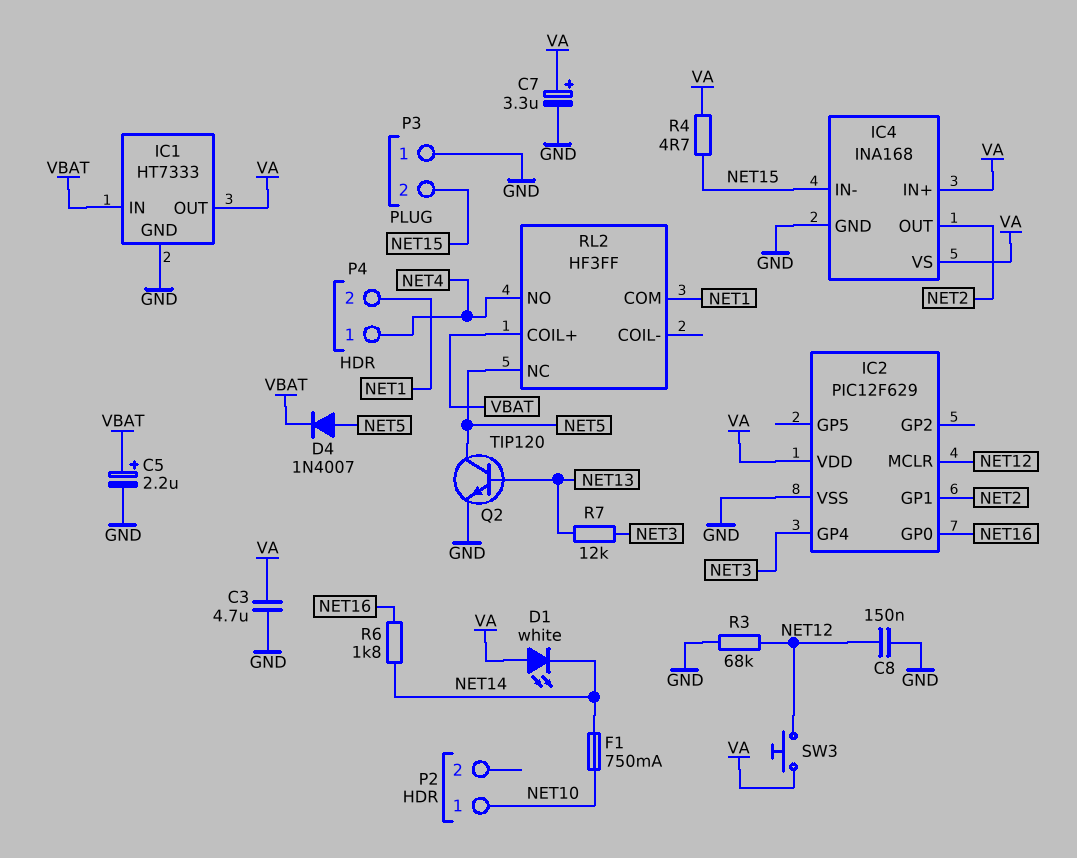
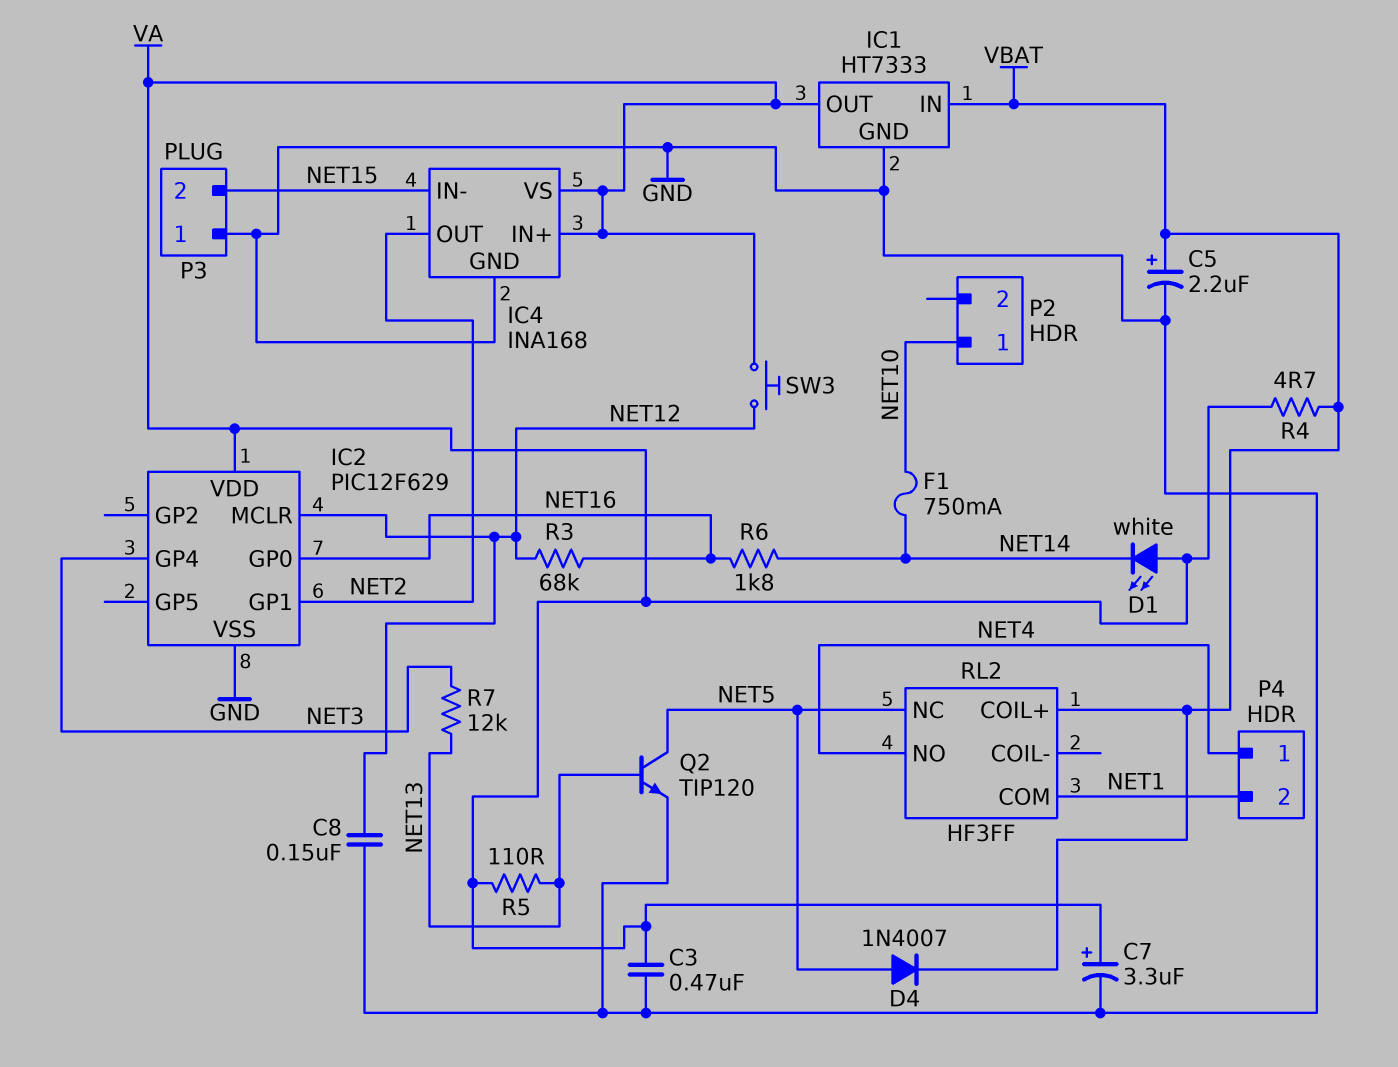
C3: 4.7uF (GND, VA) -> 470nF (GND, VA)
R3: 68k (GND, NET12) -> 68k (NET12, NET16)
R4: 4.7 (NET15, VA) -> 4.7 (VA, VBAT)
R5: none -> 110 (NET13, VA)

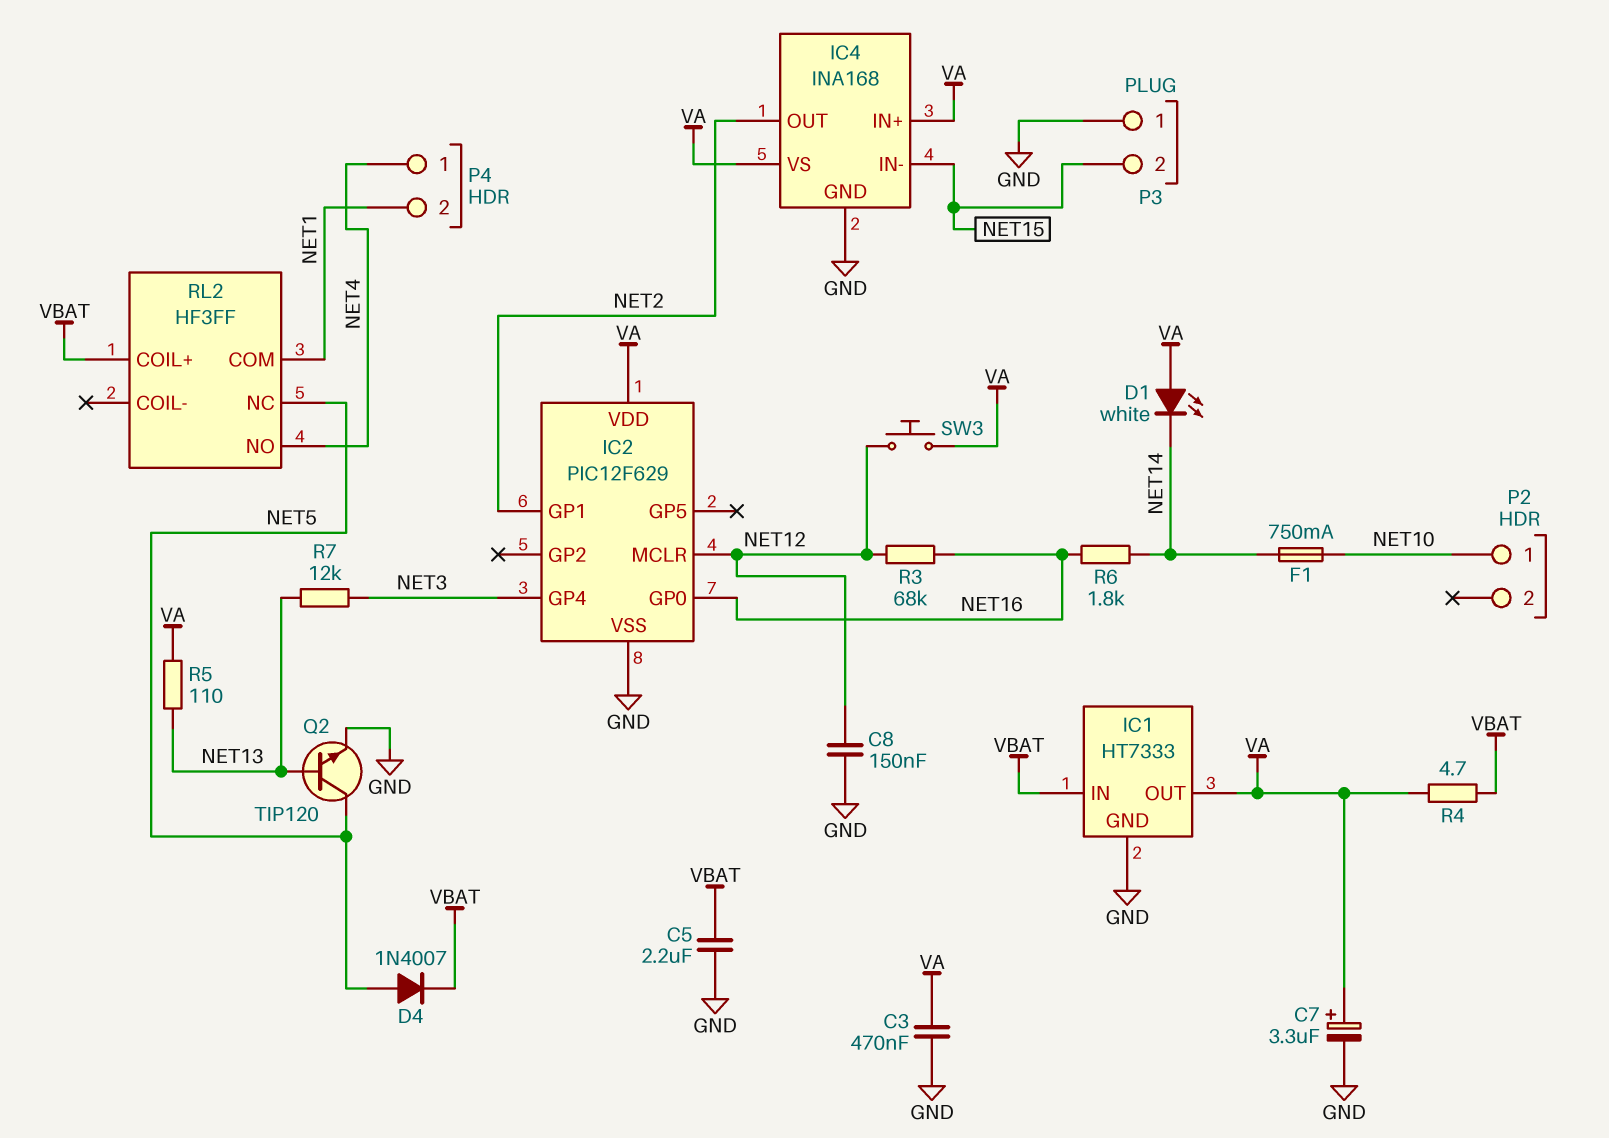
C5: 2.2uF (plus VBAT, minus GND) -> 2.2uF (GND, VBAT)

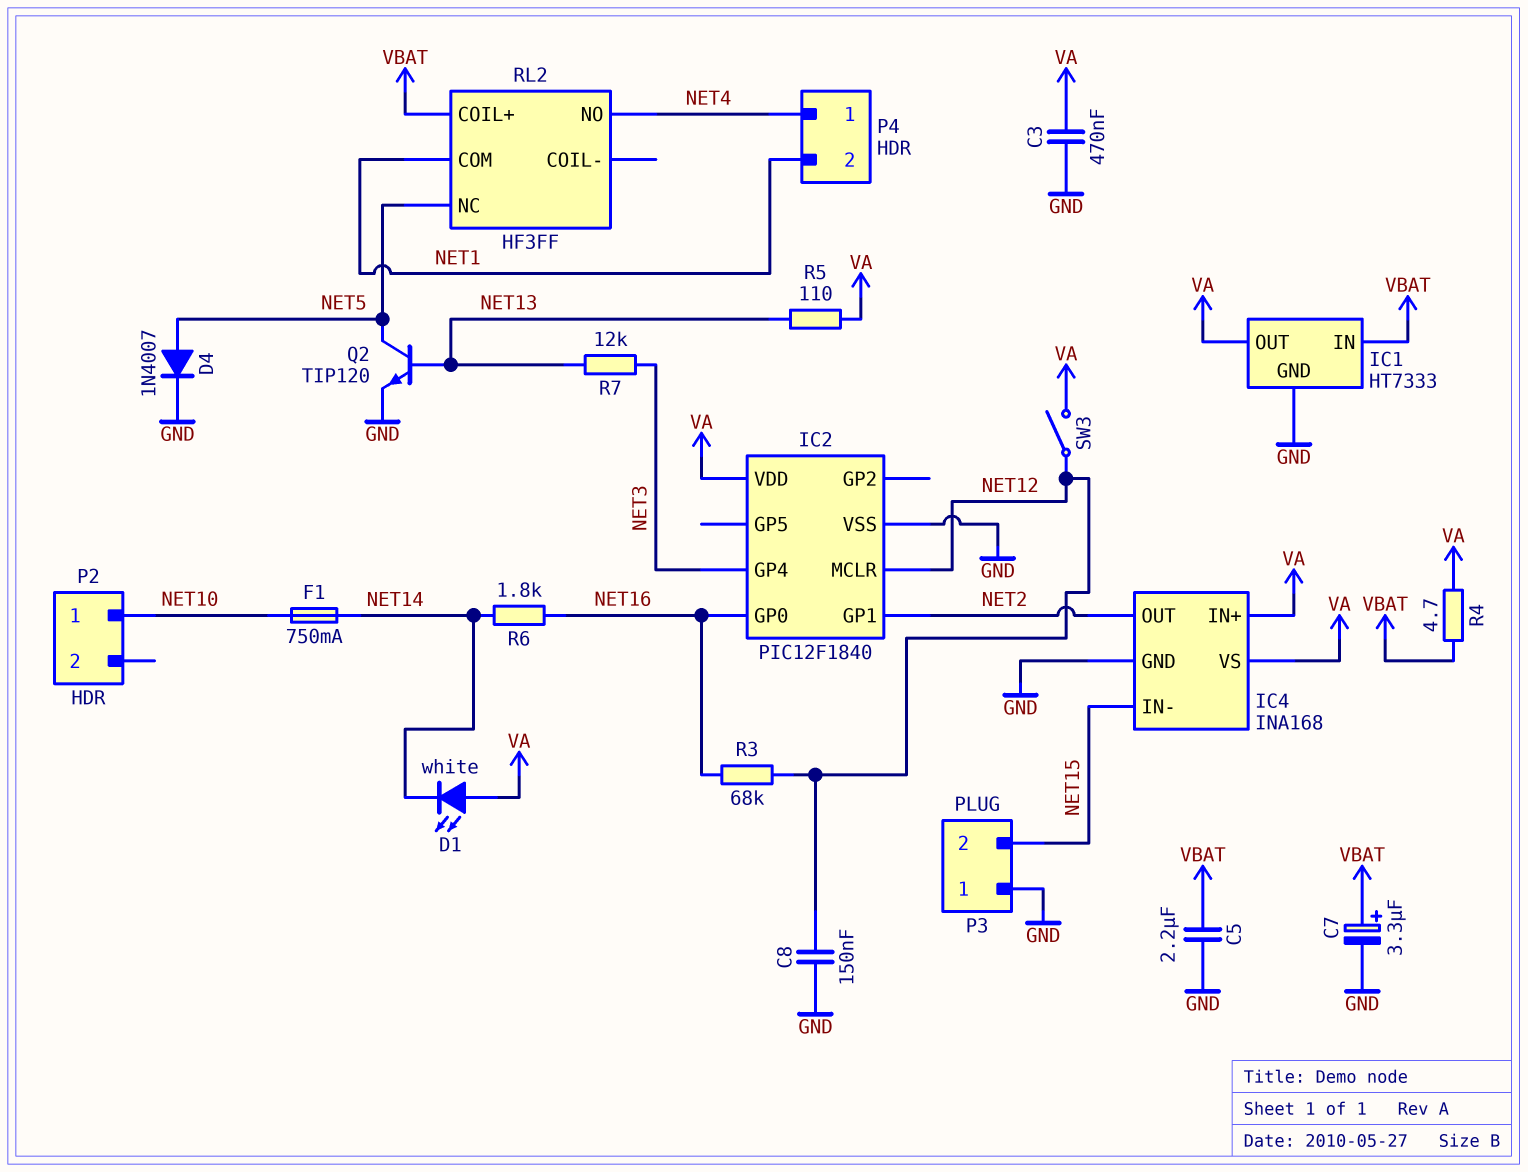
C7: 3.3uF (plus VA, minus GND) -> 3.3uF (plus VBAT, minus GND)
D4: diode 1N4007 (A NET5, K VBAT) -> diode 1N4007 (A NET5, K GND)
IC2: PIC12F629 -> PIC12F1840
SW3: button (NET12, VA) -> switch (NET12, VA)

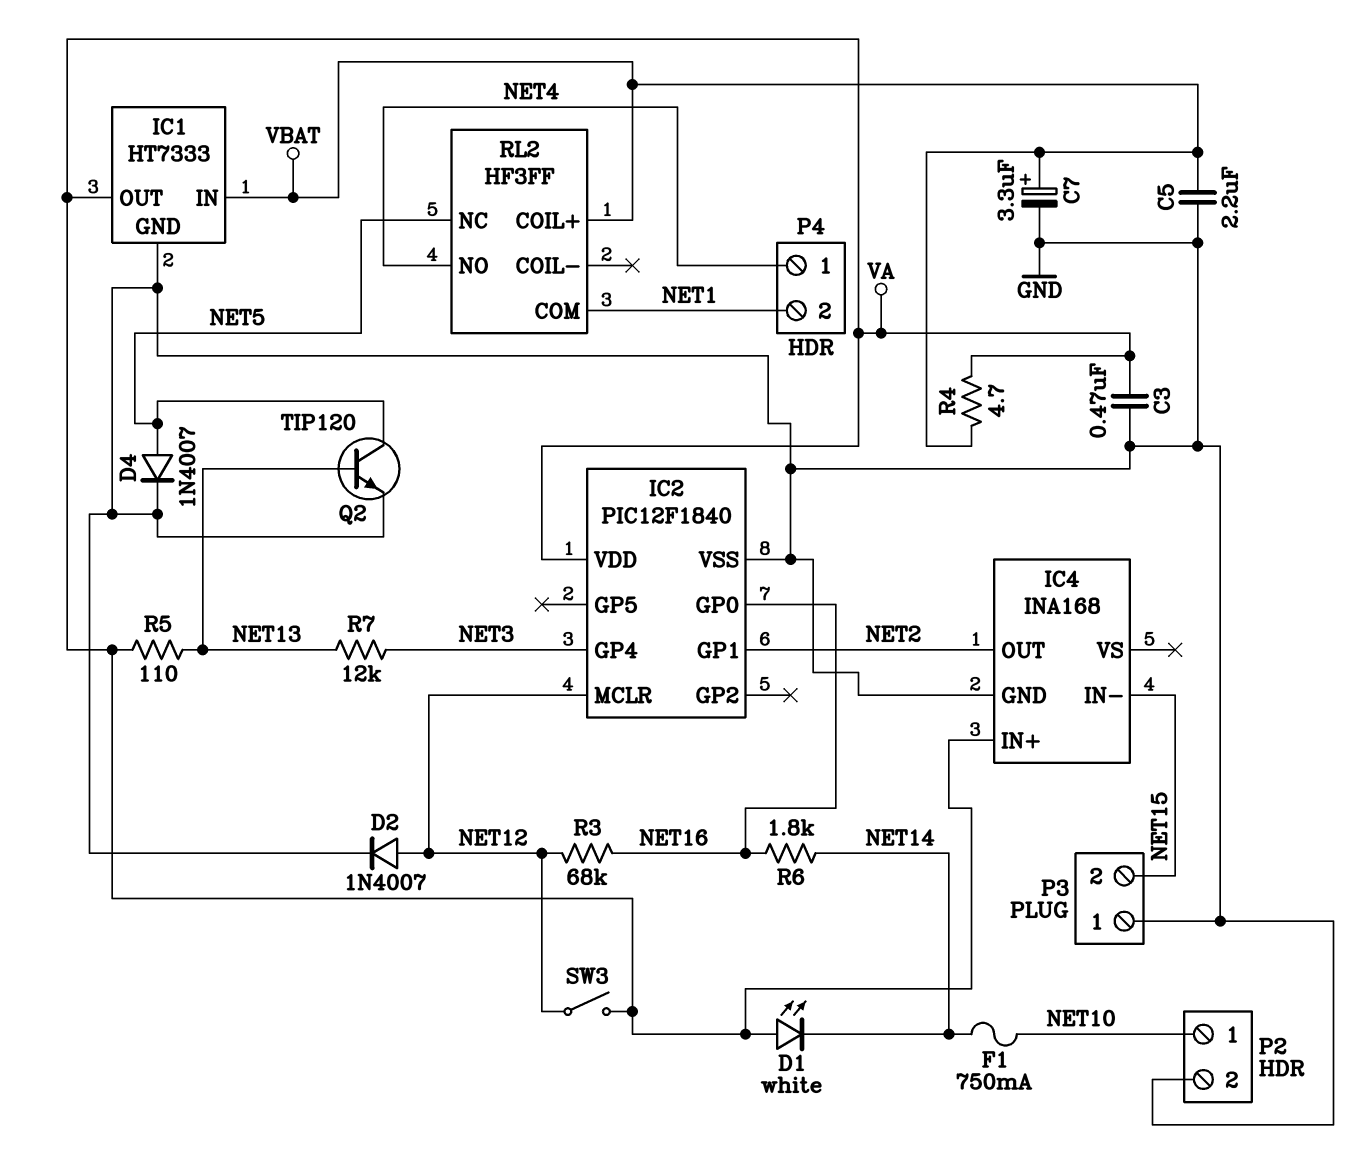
C8: 150nF (GND, NET12) -> none
D2: none -> diode 1N4007 (A NET12, K GND)
IC4 pin VS: VA -> none
P2 pin 2: none -> GND

